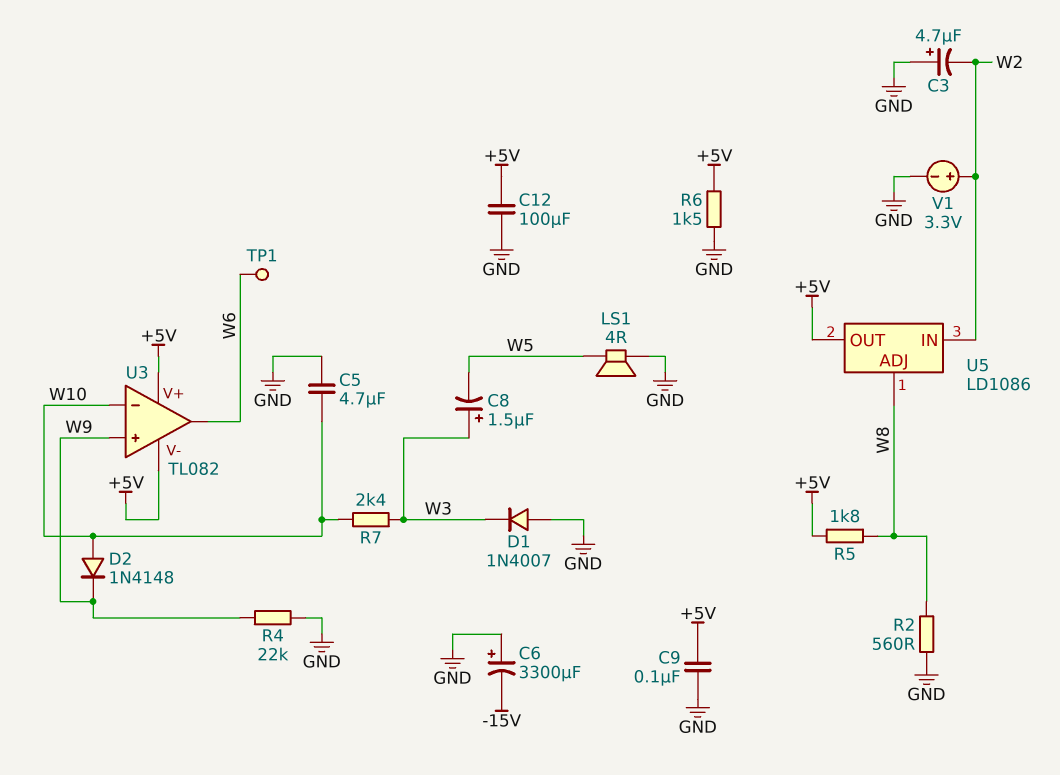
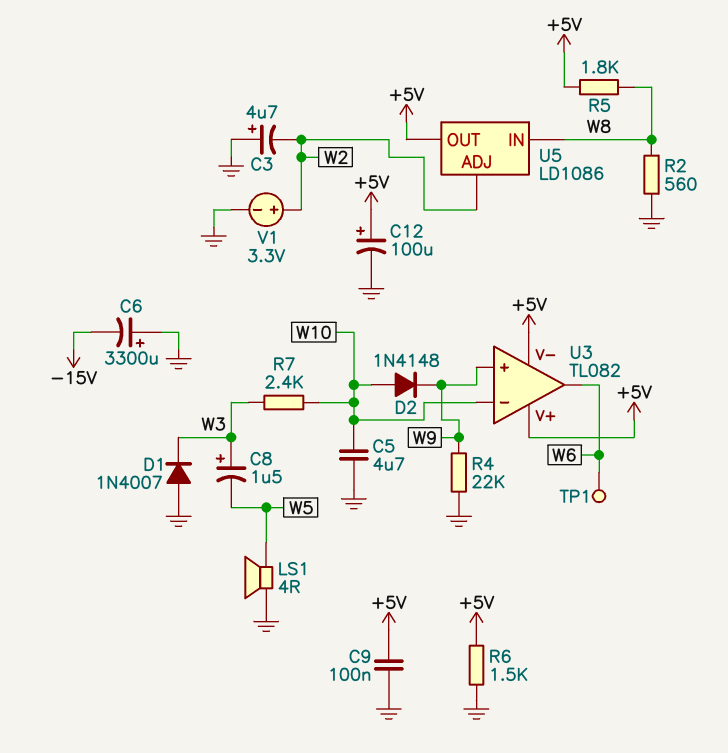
C12: 100uF (+5V, GND) -> 100uF (plus +5V, minus GND)
U5 pin ADJ: W8 -> W2
U5 pin IN: W2 -> W8

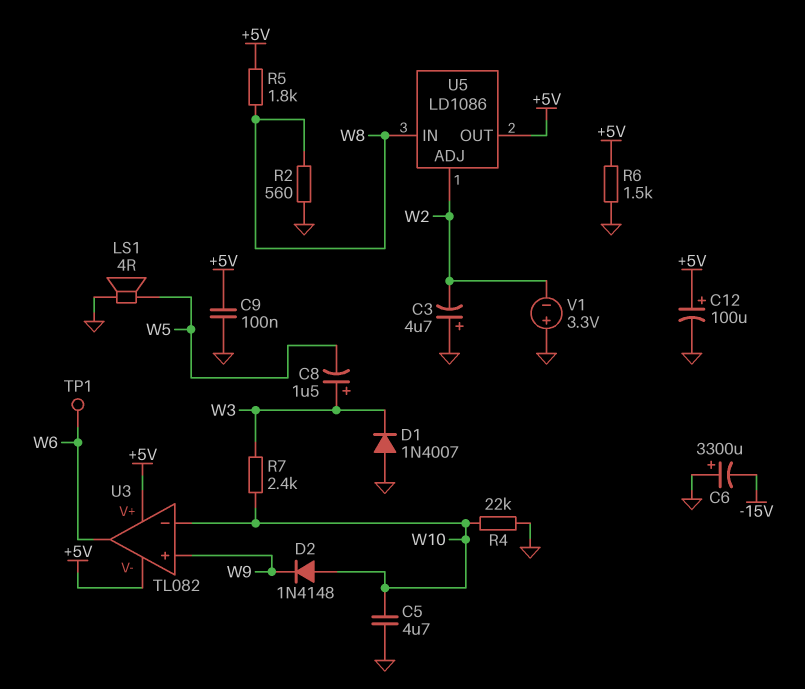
R4: 22k (GND, W9) -> 22k (GND, W10)
V1: 3.3V (plus W2, minus GND) -> 3.3V (plus GND, minus W2)

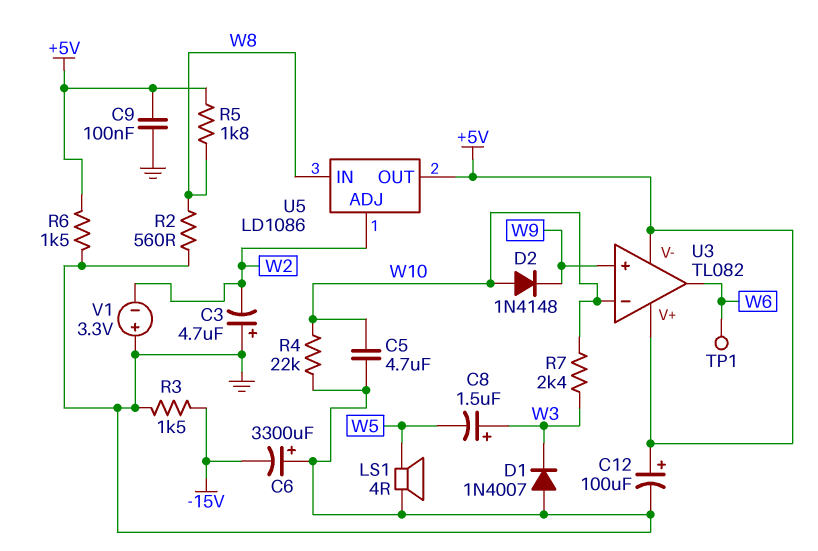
R3: none -> 1.5k (-15V, GND)

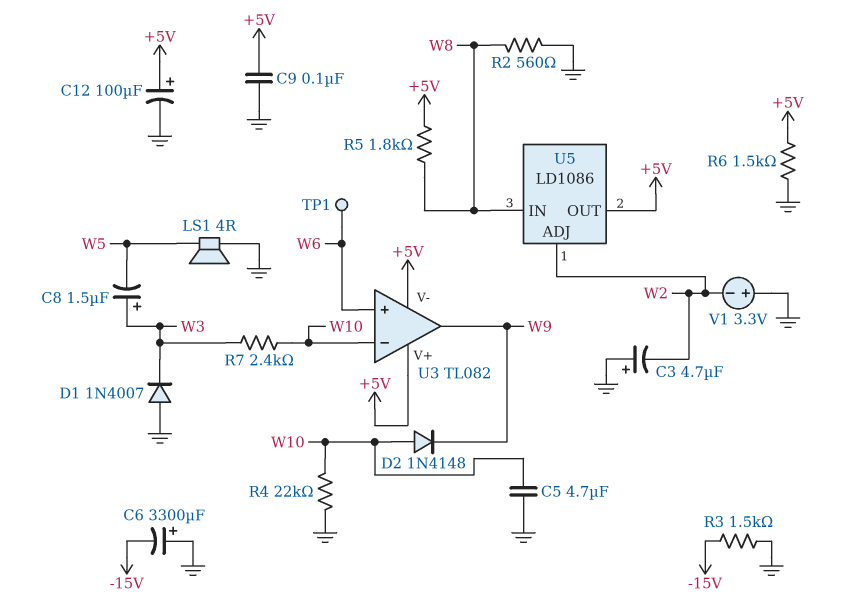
U3 pin in+: W9 -> W6
U3 pin out: W6 -> W9

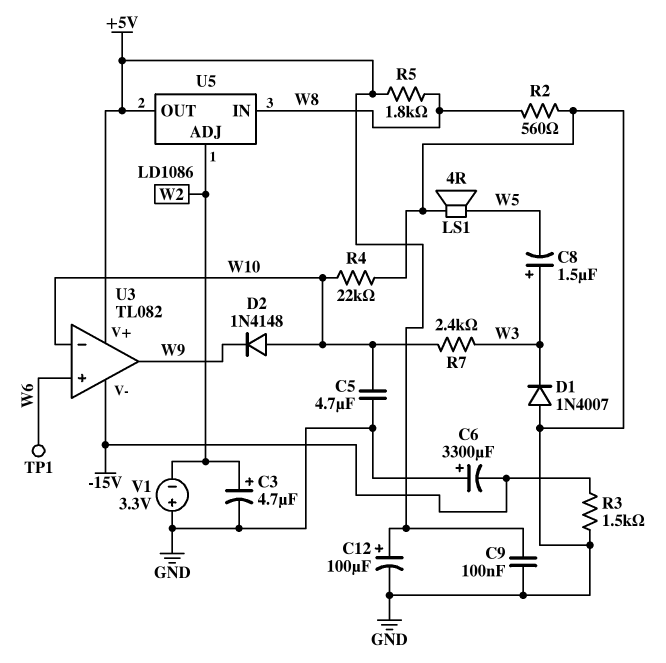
C3: 4.7uF (plus GND, minus W2) -> 4.7uF (plus W2, minus GND)
R6: 1.5k (+5V, GND) -> none
U3 pin V-: +5V -> -15V

